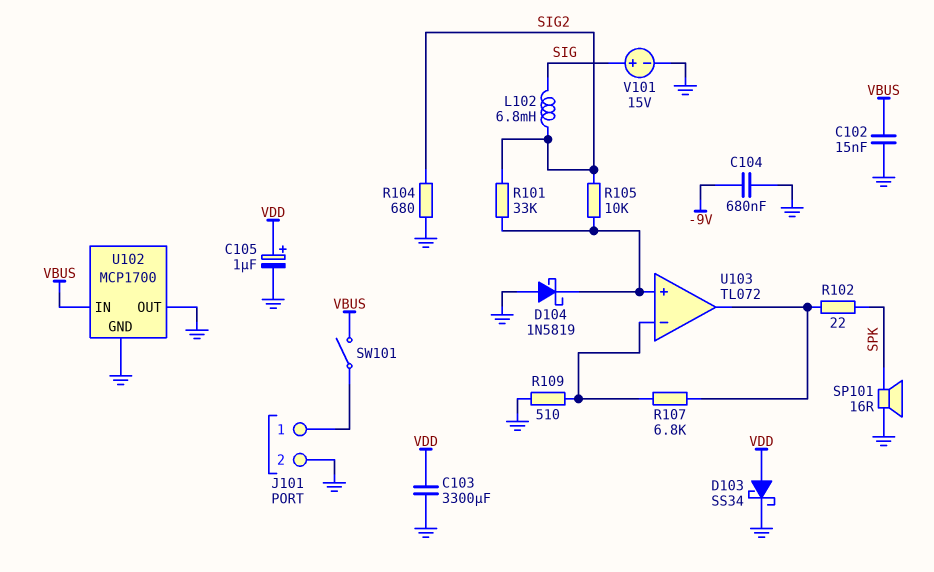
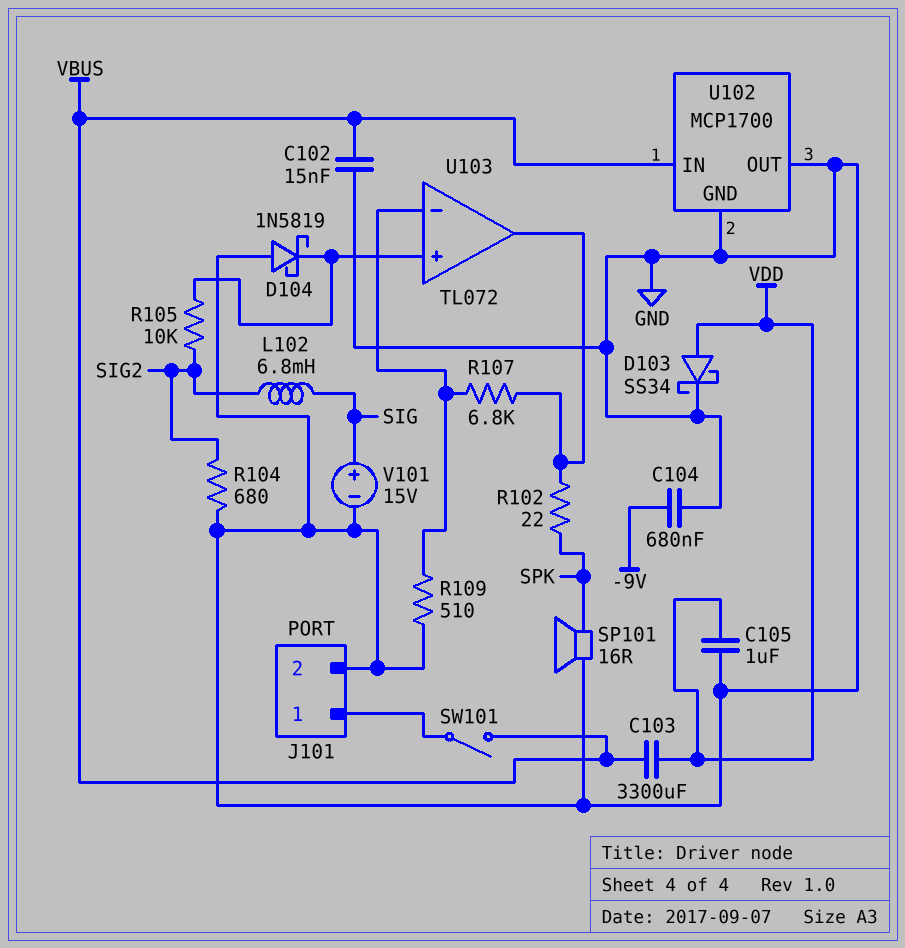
C103: 3300uF (GND, VDD) -> 3300uF (VBUS, VDD)
C105: 1uF (plus VDD, minus GND) -> 1uF (GND, VDD)
R101: 33k (SIG2, U103/in+) -> none

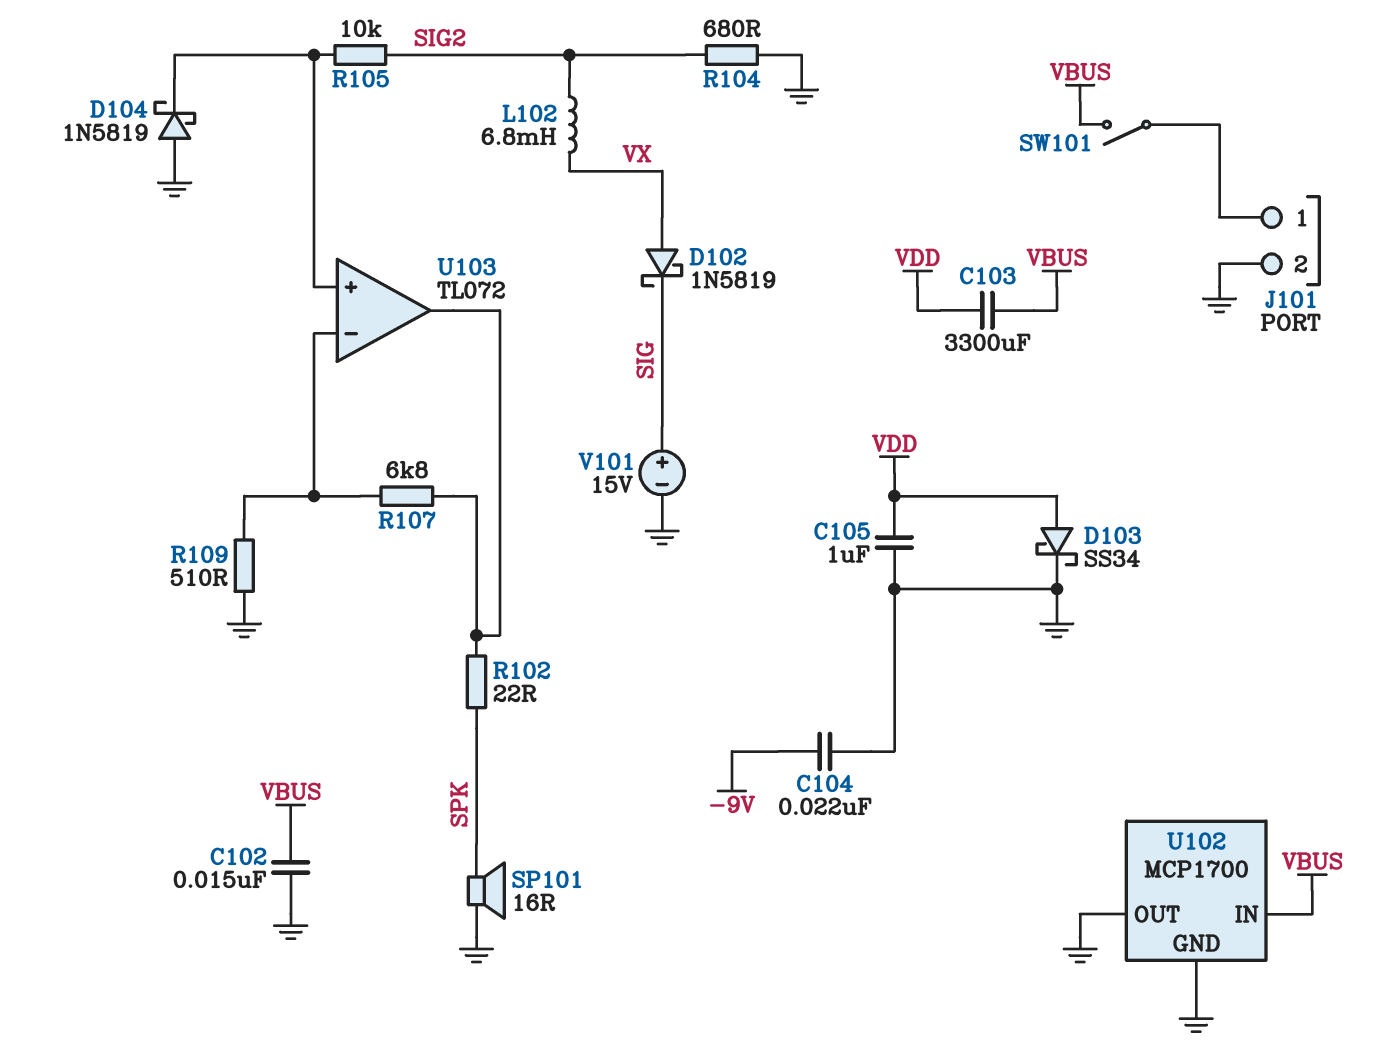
C104: 680nF (-9V, GND) -> 22nF (-9V, GND)
D102: none -> schottky 1N5819 (A VX, K SIG)
L102: 6.8mH (SIG, SIG2) -> 6.8mH (SIG2, VX)

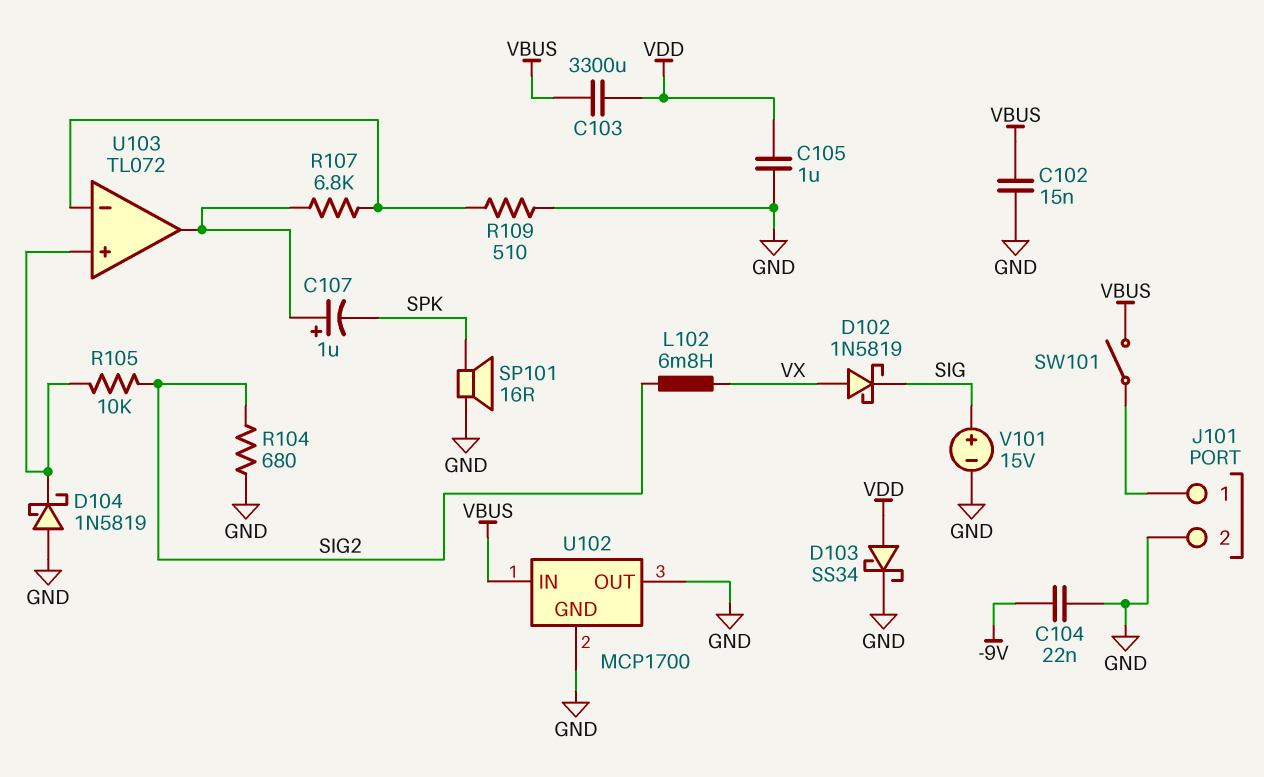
C107: none -> 1uF (plus U103/out, minus SPK)
R102: 22 (SPK, U103/out) -> none

